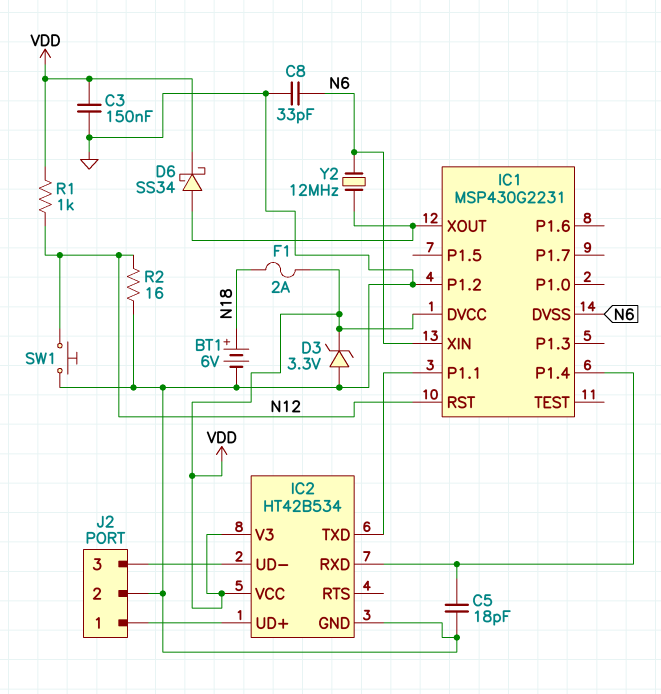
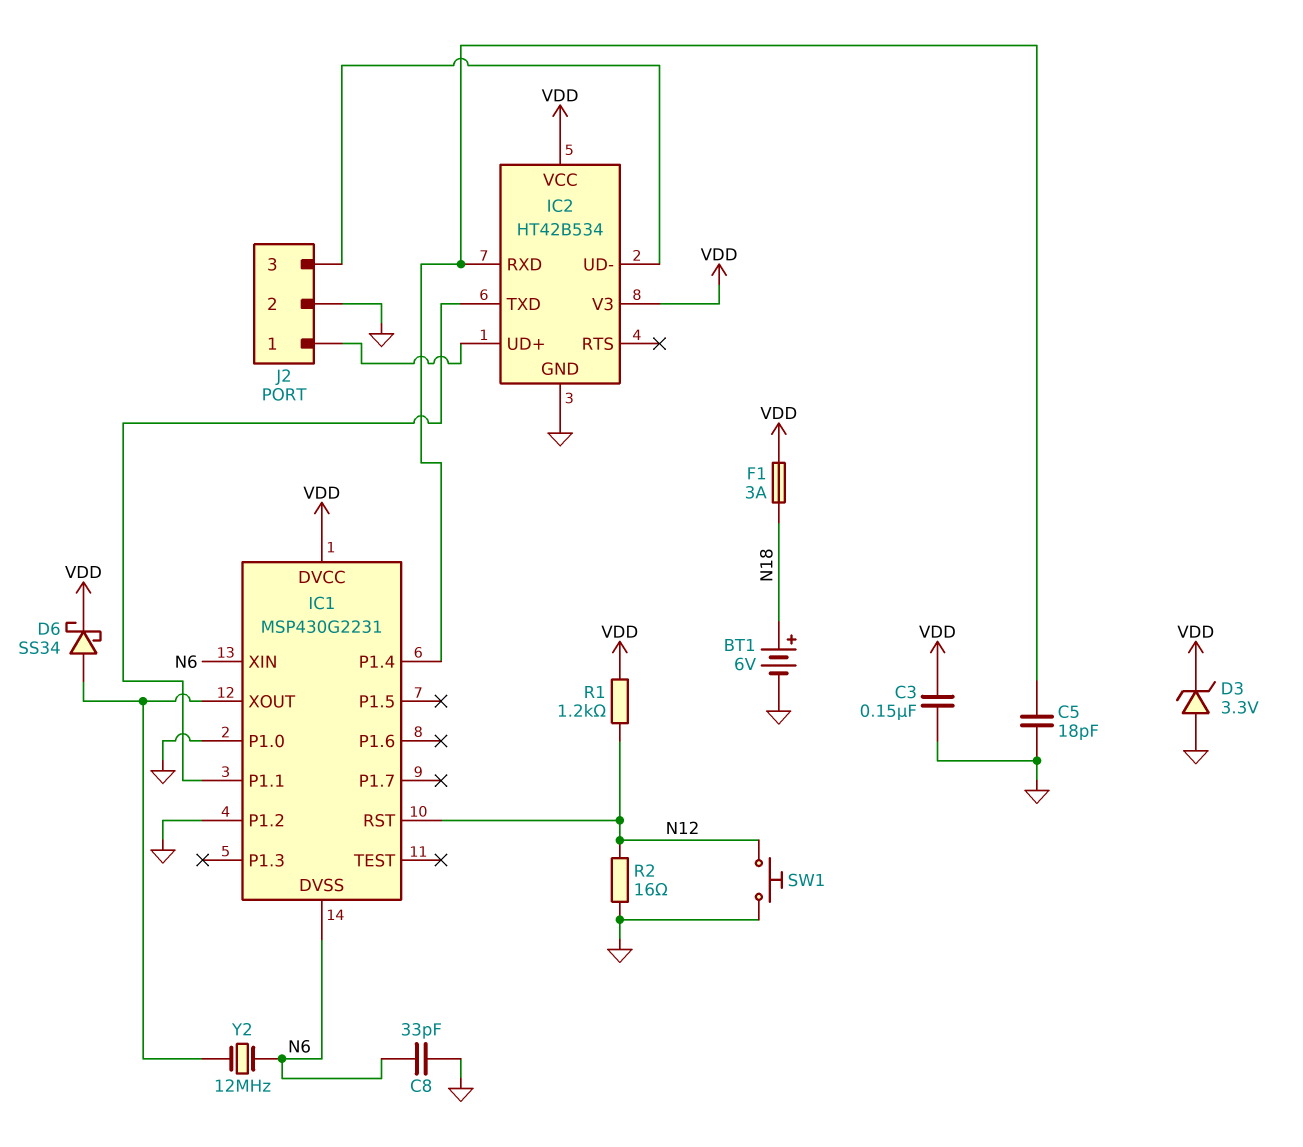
F1: 2A (N18, VDD) -> 3A (N18, VDD)
IC1 pin P1.0: none -> GND
R1: 1k (N12, VDD) -> 1.2k (N12, VDD)

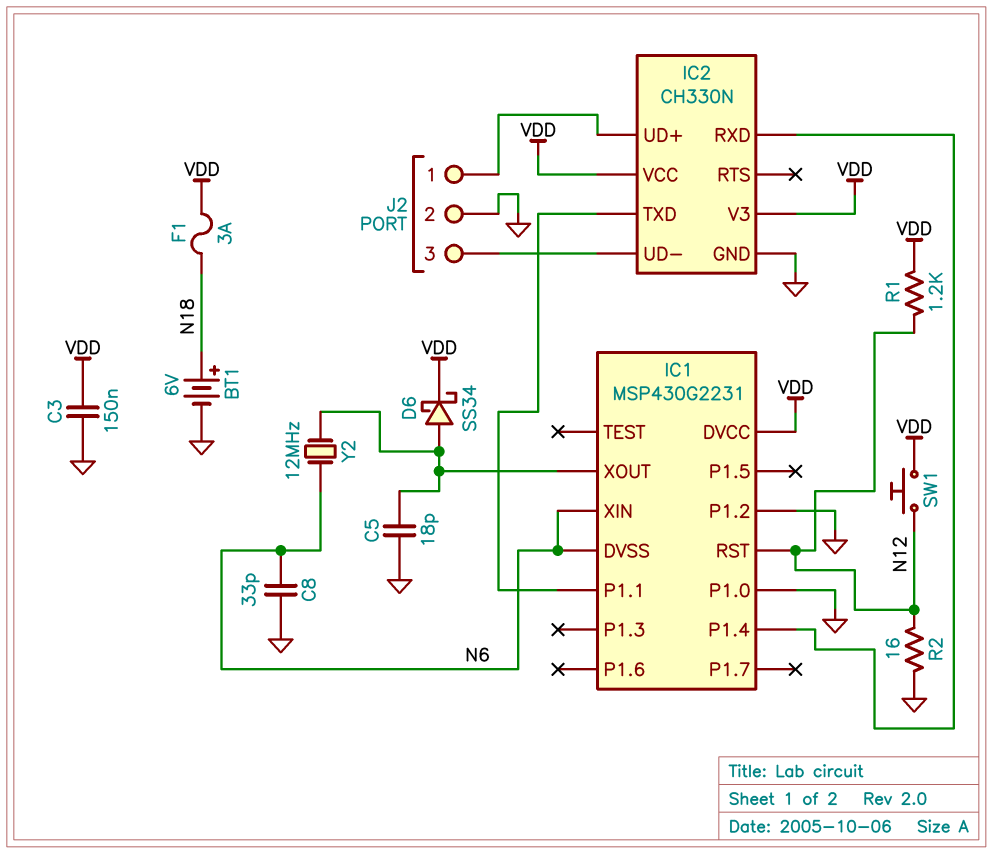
C5: 18pF (GND, IC1/P1.4) -> 18pF (GND, IC1/XOUT)
D3: zener 3.3V (A GND, K VDD) -> none
IC2: HT42B534 -> CH330N
SW1: button (GND, N12) -> button (N12, VDD)

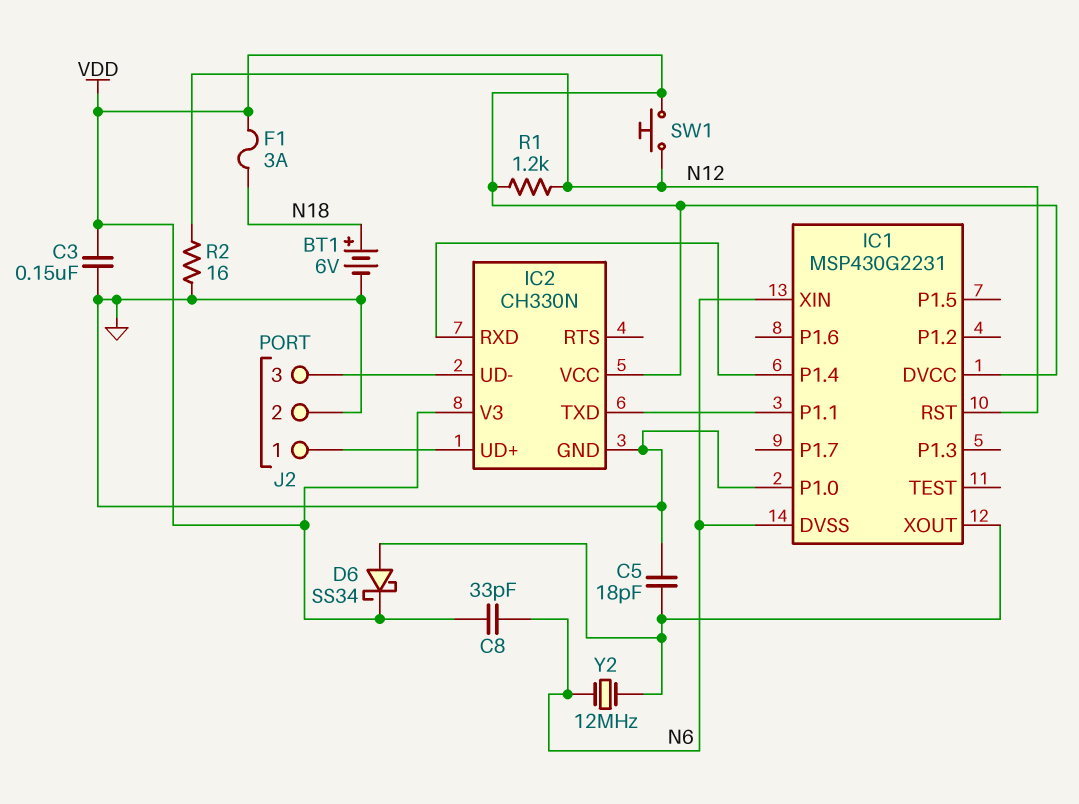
C8: 33pF (GND, N6) -> 33pF (N6, VDD)
IC1 pin P1.2: GND -> none

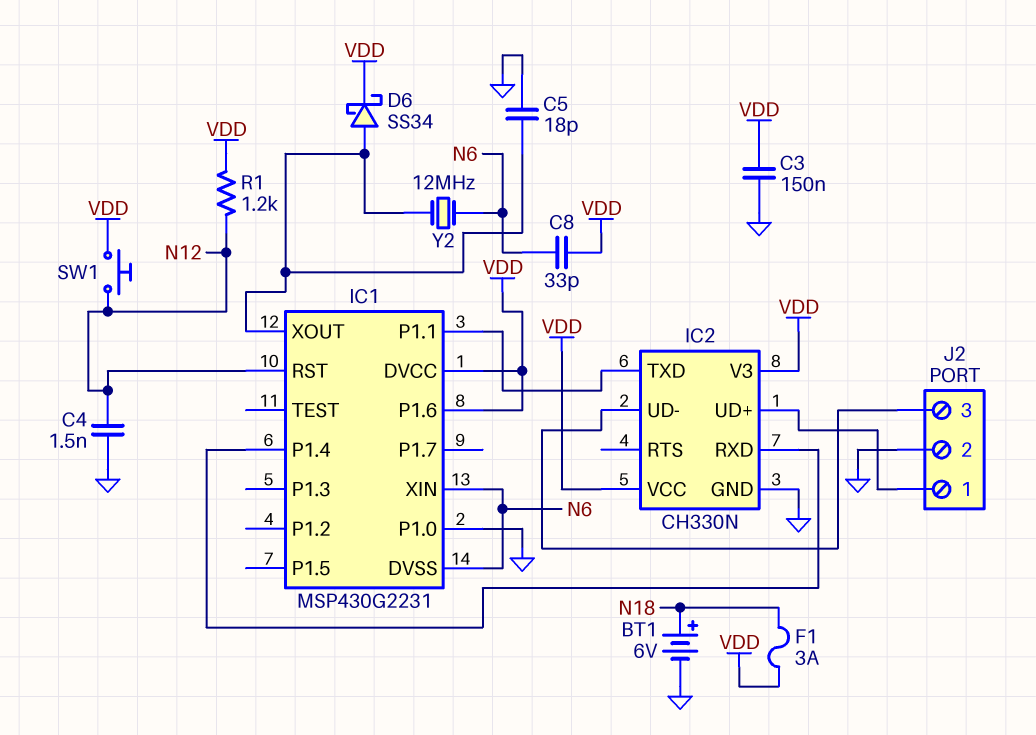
C4: none -> 1.5nF (GND, N12)
IC1 pin P1.6: none -> VDD
R2: 16 (GND, N12) -> none

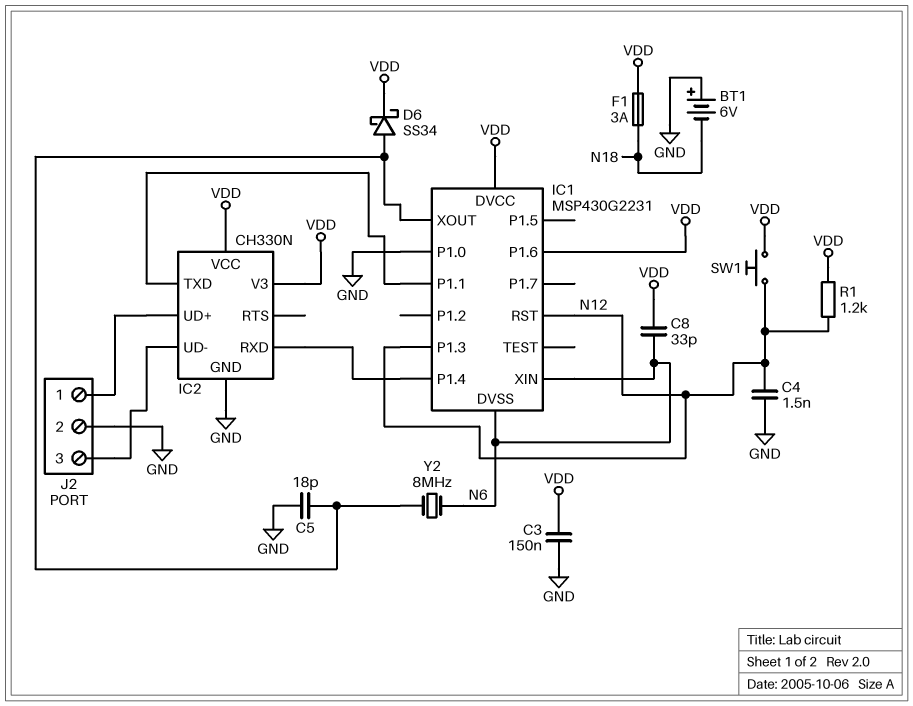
BT1: 6V (plus N18, minus GND) -> 6V (plus GND, minus N18)
IC1 pin P1.3: none -> N12
Y2: 12MHz (IC1/XOUT, N6) -> 8MHz (IC1/XOUT, N6)

